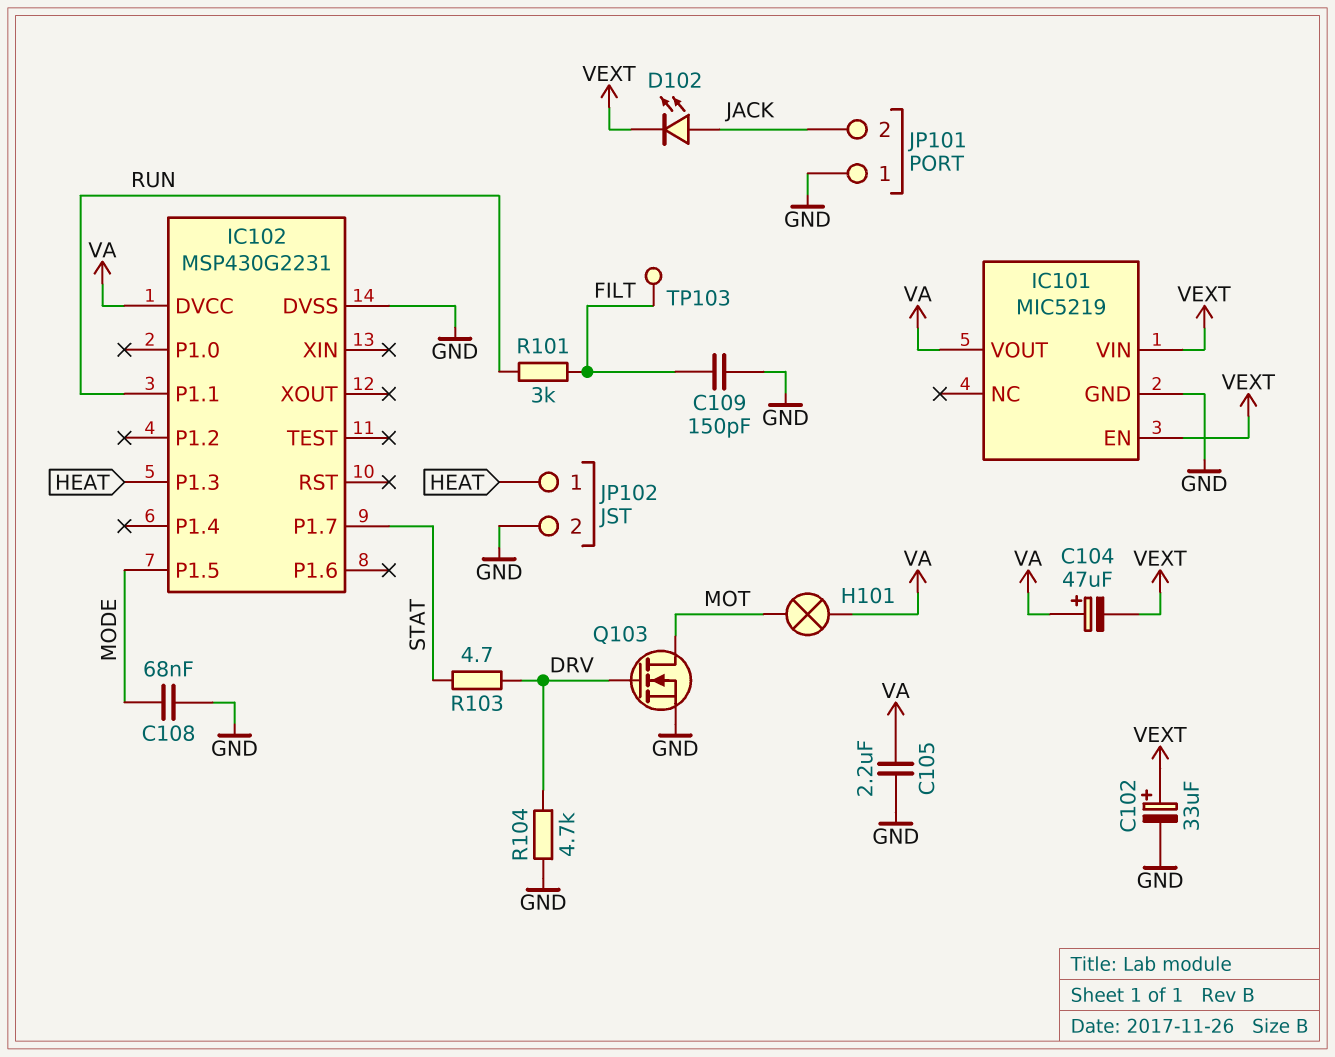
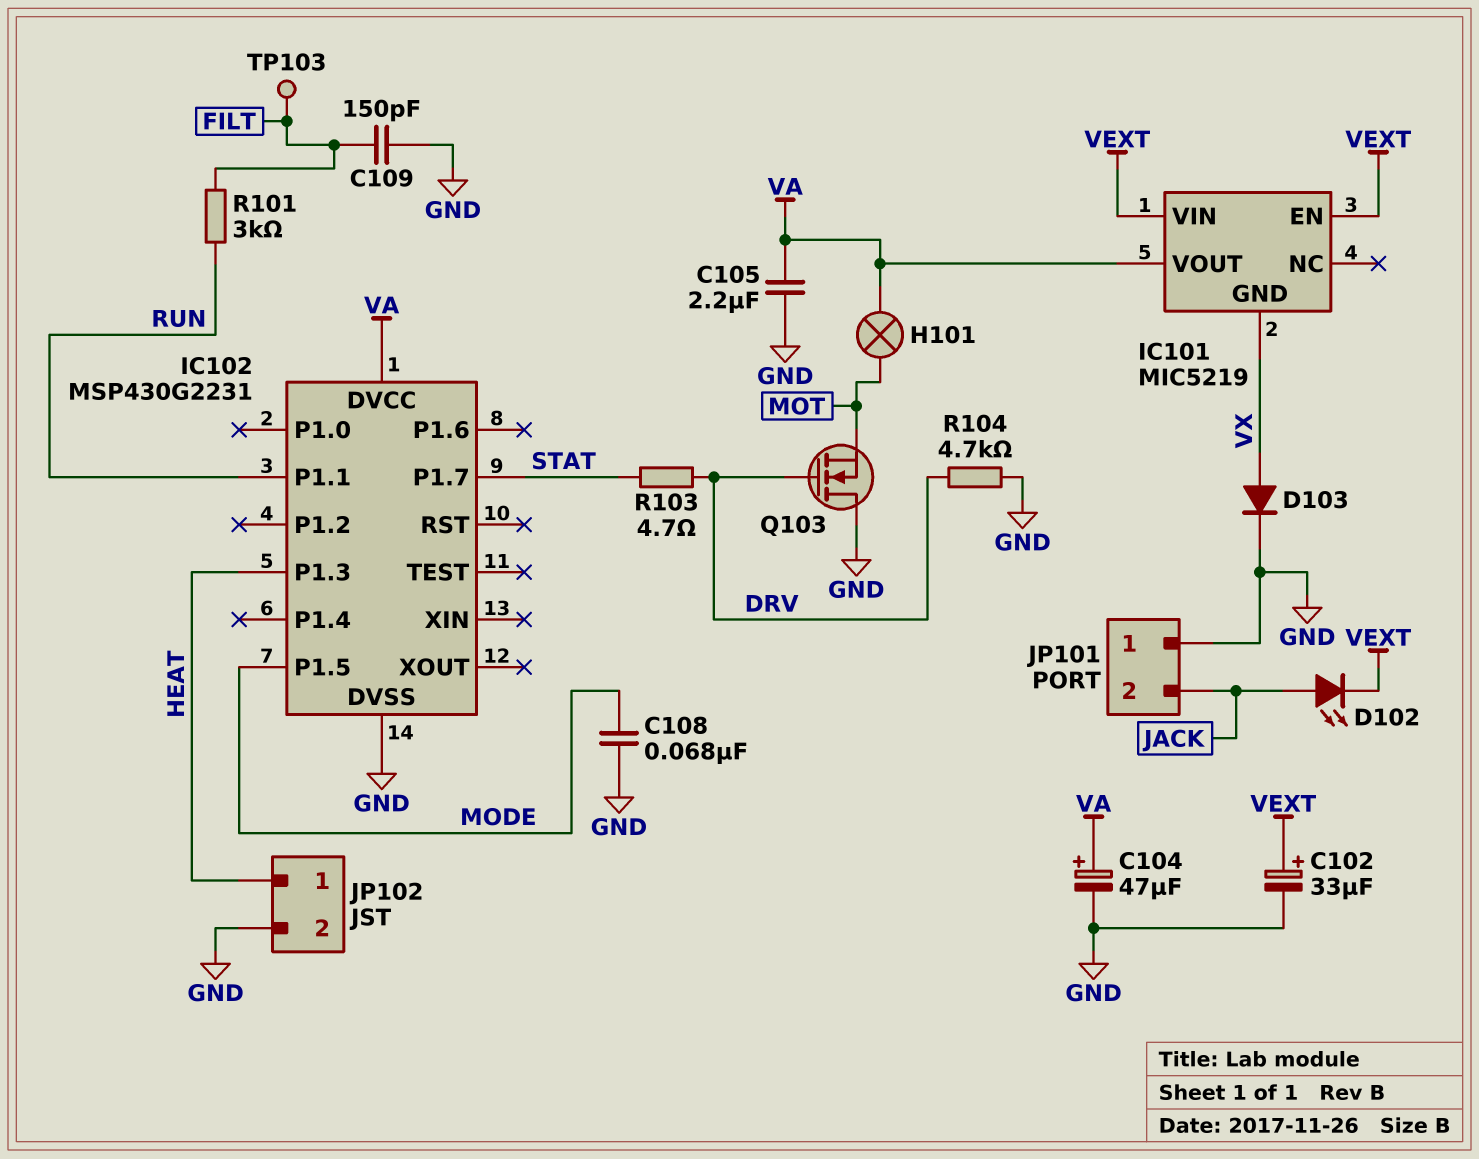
C104: 47uF (plus VA, minus VEXT) -> 47uF (plus VA, minus GND)
D103: none -> diode (A VX, K GND)
IC101 pin GND: GND -> VX
Q103: NMOS (G DRV, D MOT, S GND) -> NMOS (G DRV, D GND, S MOT)

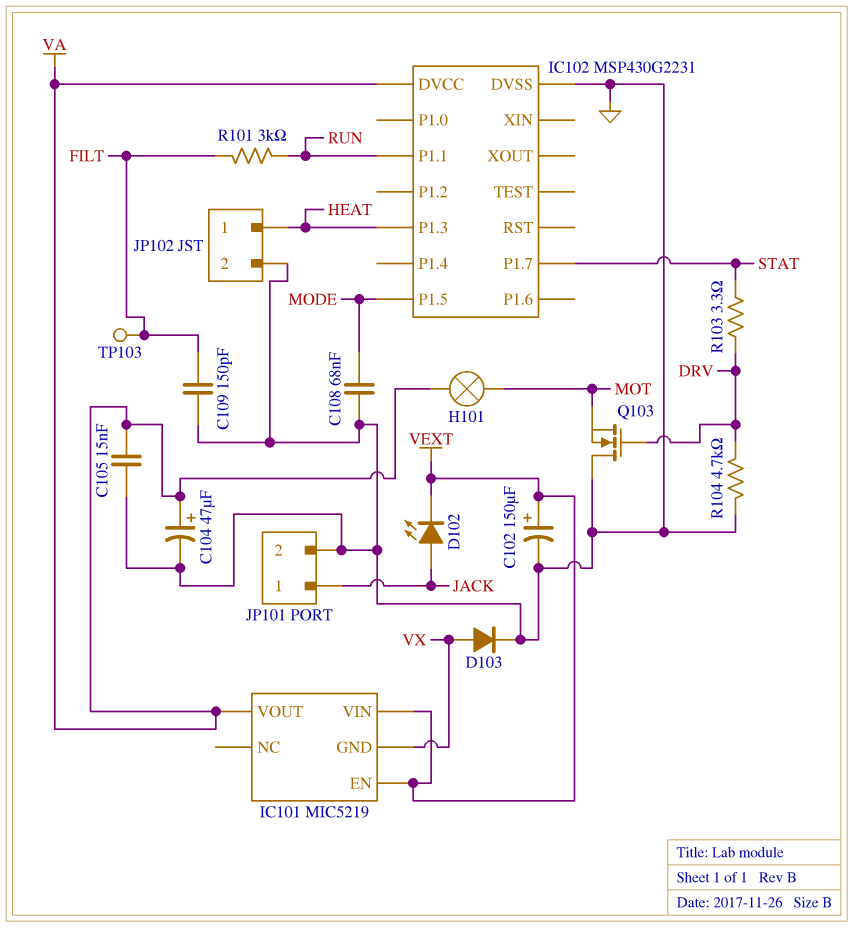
C102: 33uF (plus VEXT, minus GND) -> 150uF (plus VEXT, minus GND)
C105: 2.2uF (GND, VA) -> 15nF (GND, VA)
JP101 pin 1: GND -> JACK
JP101 pin 2: JACK -> GND
R103: 4.7 (DRV, STAT) -> 3.3 (DRV, STAT)

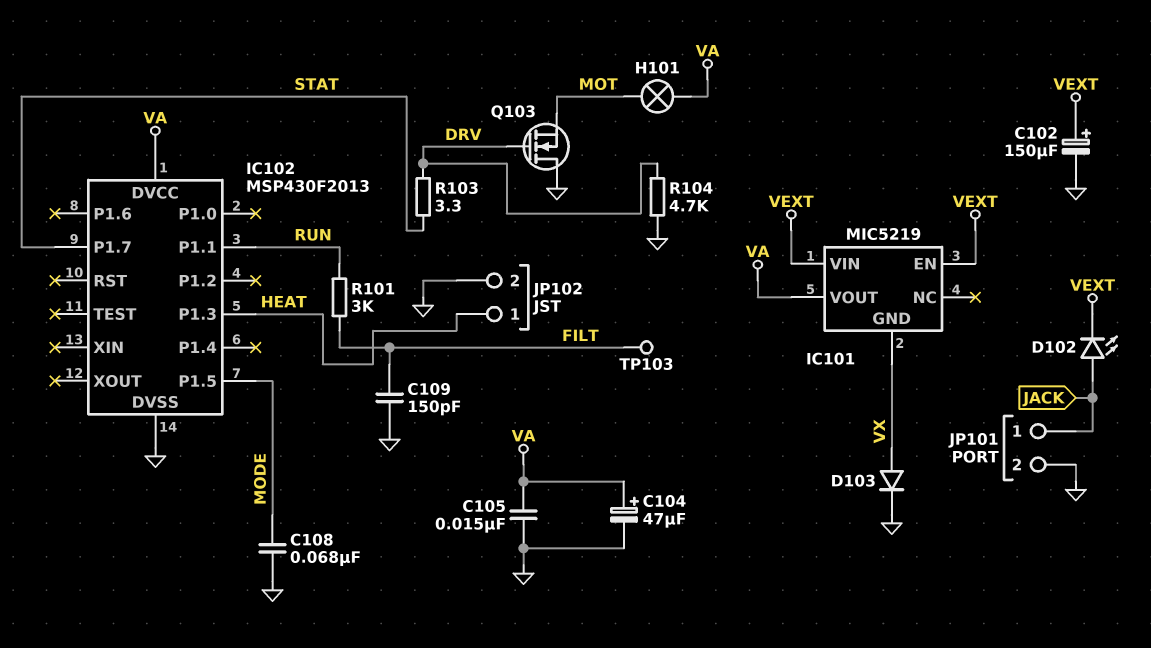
IC102: MSP430G2231 -> MSP430F2013

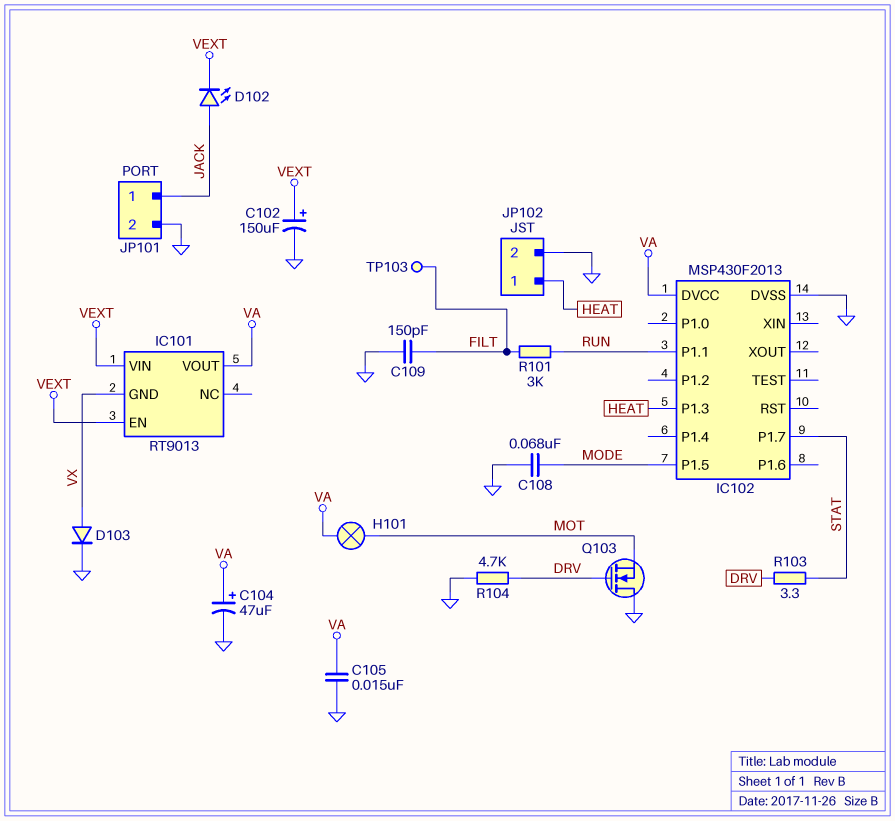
IC101: MIC5219 -> RT9013

